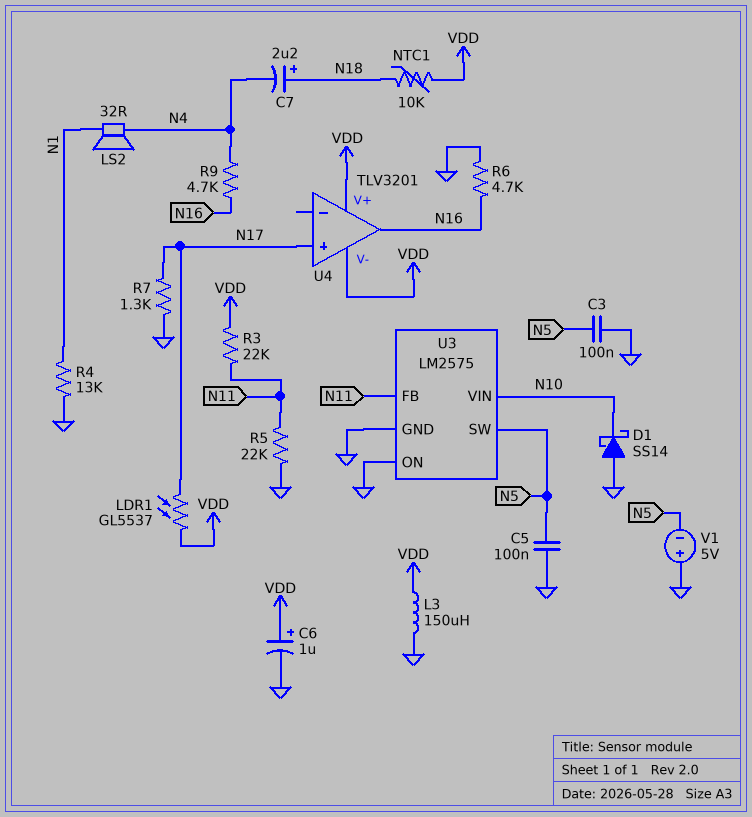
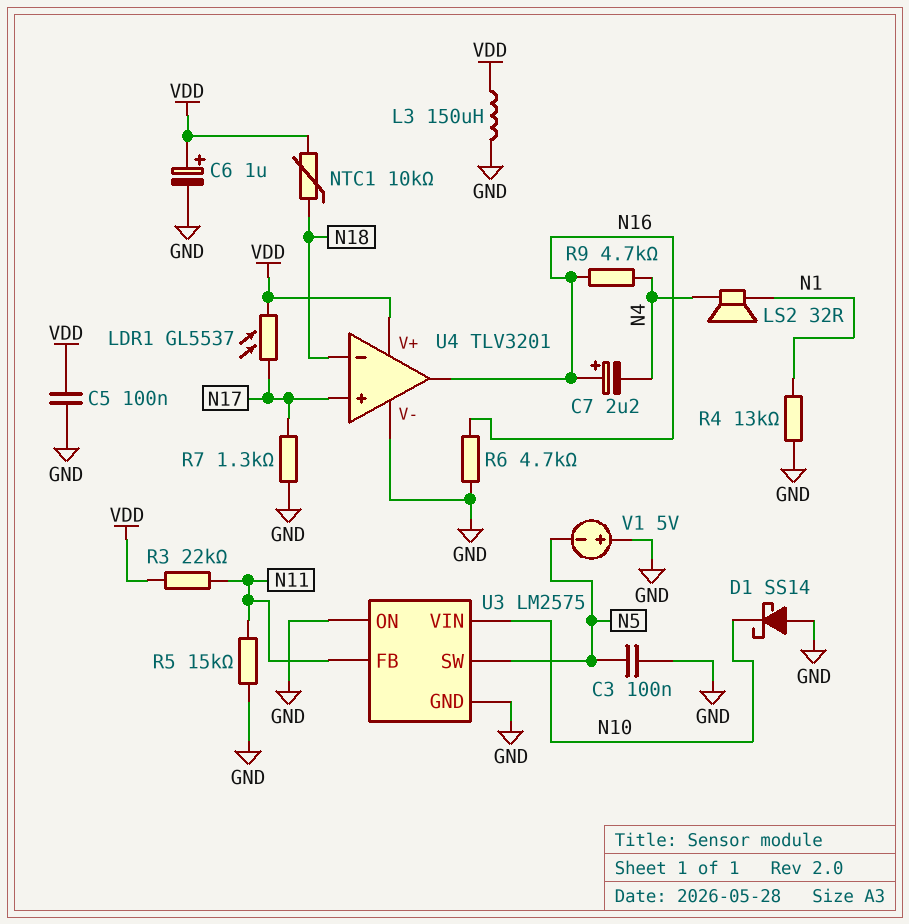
C5: 100nF (GND, N5) -> 100nF (GND, VDD)
C7: 2.2uF (plus N18, minus N4) -> 2.2uF (plus N16, minus N4)
R5: 22k (GND, N11) -> 15k (GND, N11)
U4 pin V-: VDD -> GND
U4 pin in-: none -> N18

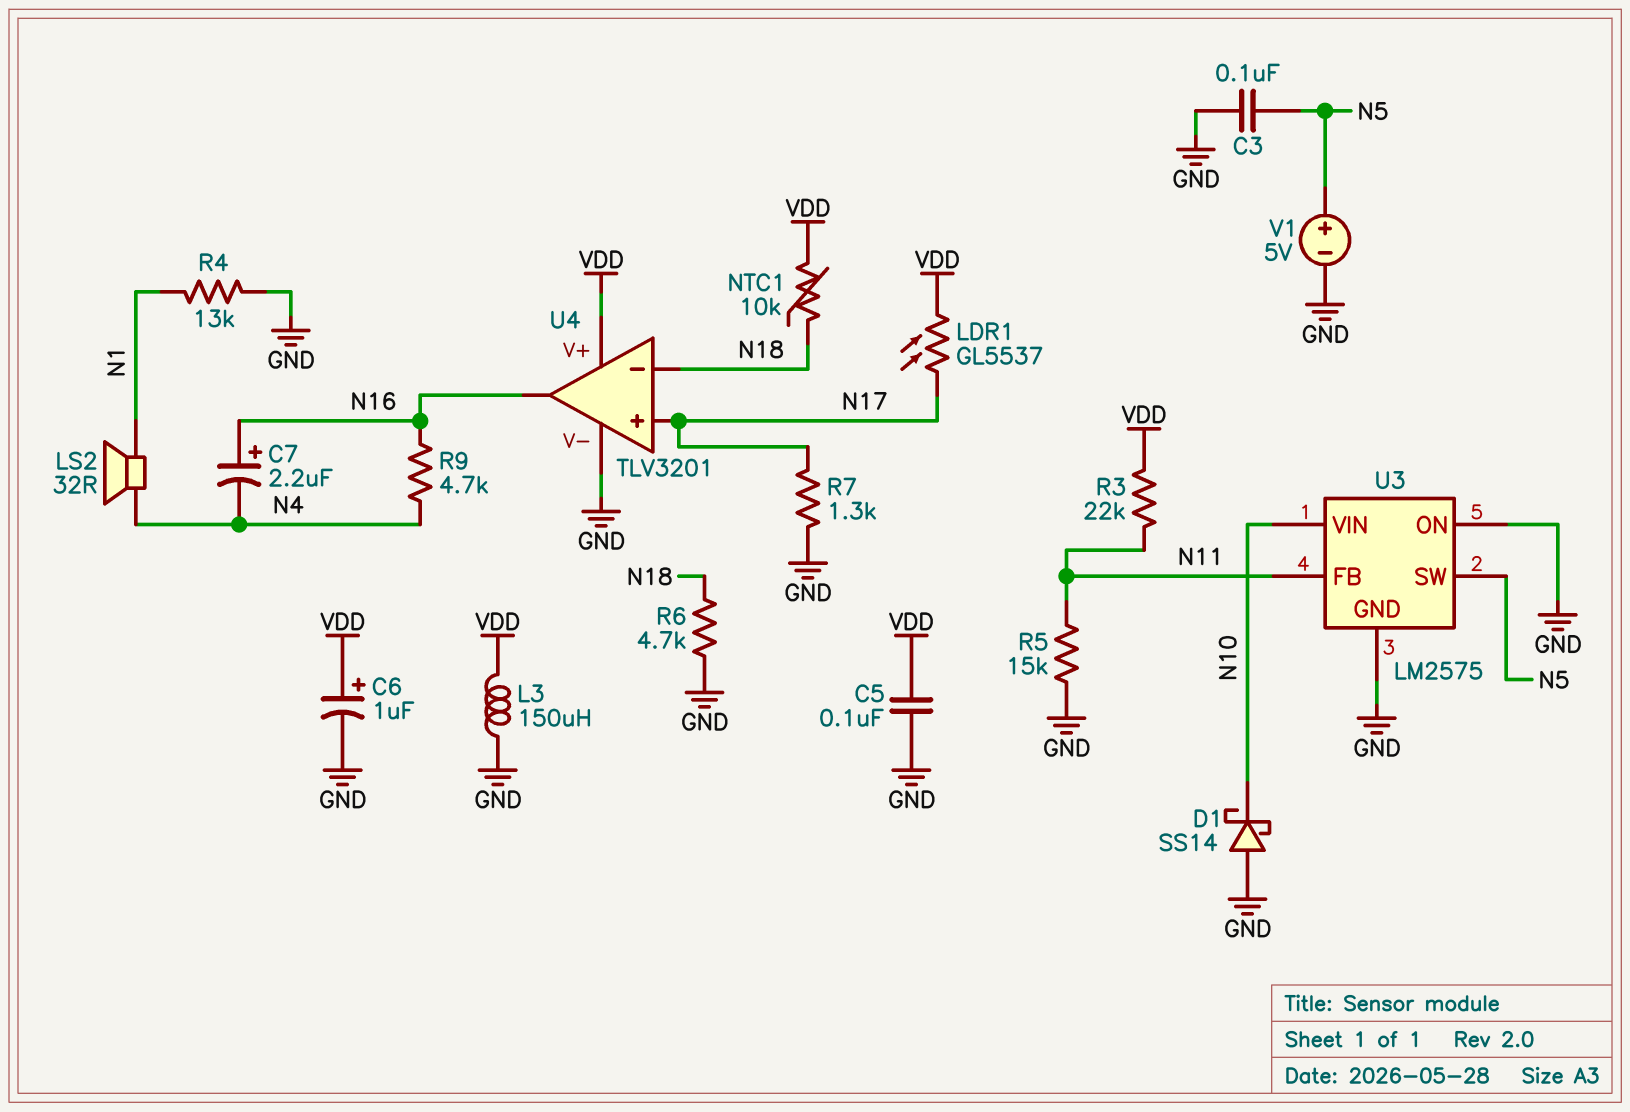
R6: 4.7k (GND, N16) -> 4.7k (GND, N18)
V1: 5V (plus GND, minus N5) -> 5V (plus N5, minus GND)

